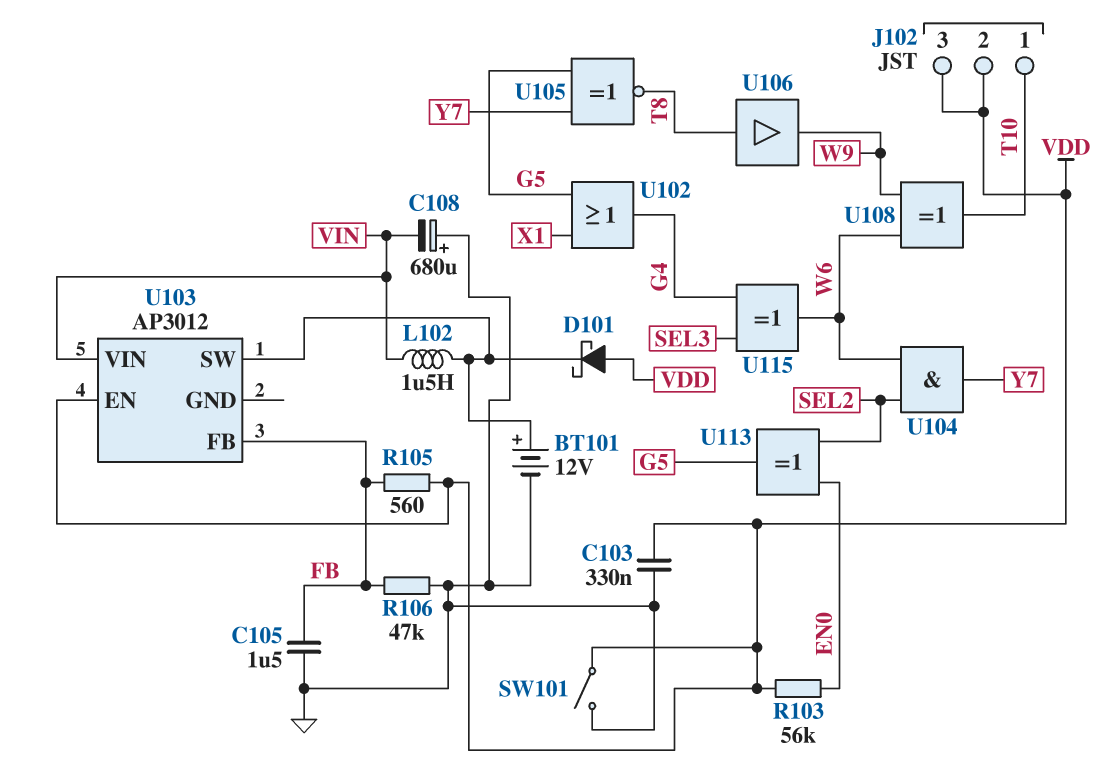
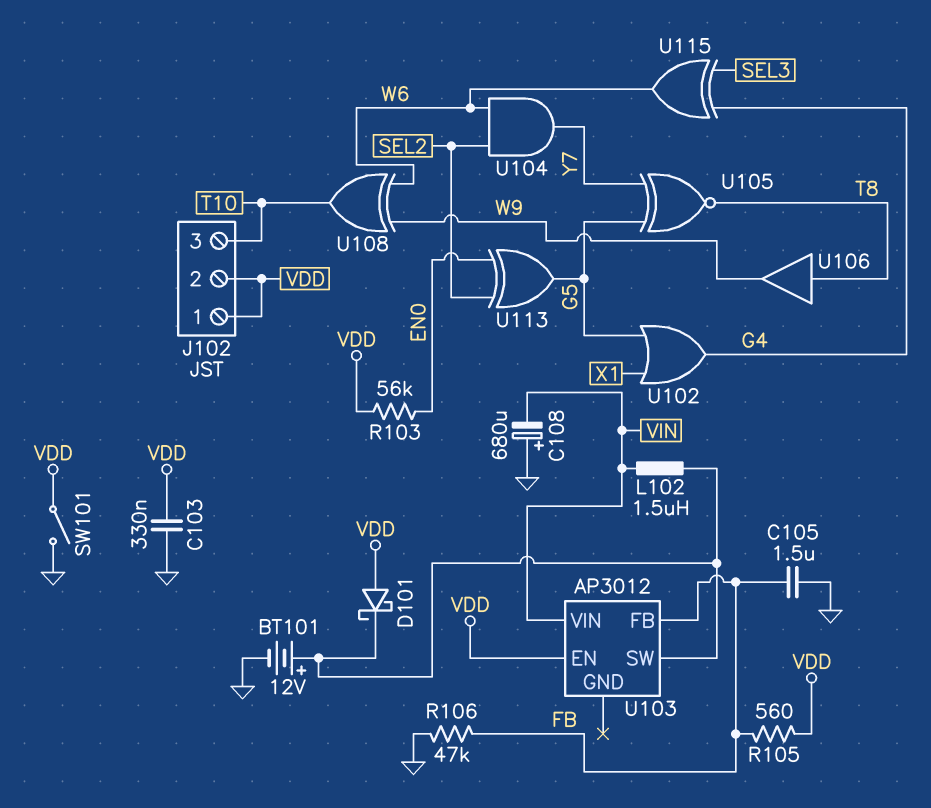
J102 pin 1: T10 -> VDD
J102 pin 3: VDD -> T10

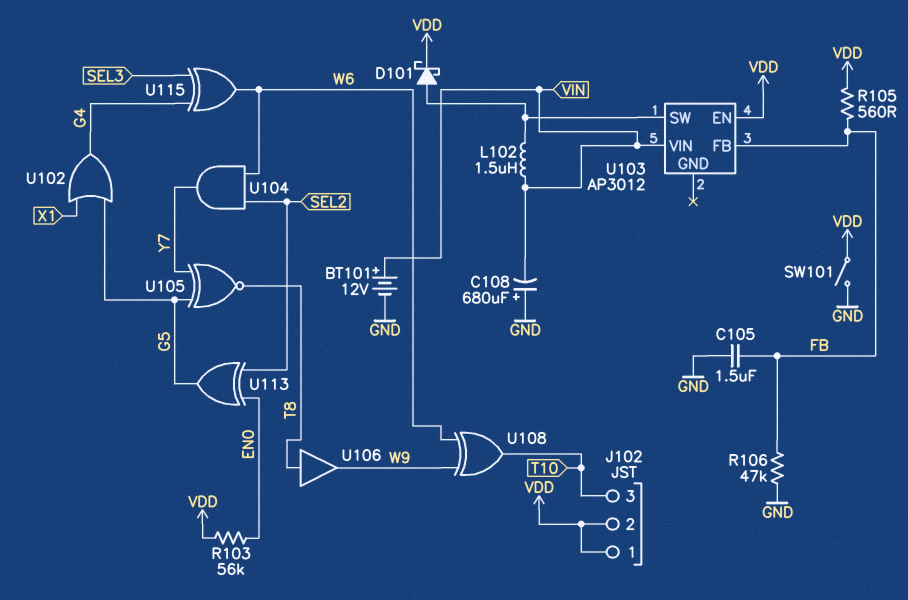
BT101: 12V (plus U103/SW, minus GND) -> 12V (plus VIN, minus GND)
C103: 330nF (GND, VDD) -> none
D101: schottky (A VDD, K U103/SW) -> schottky (A U103/SW, K VDD)

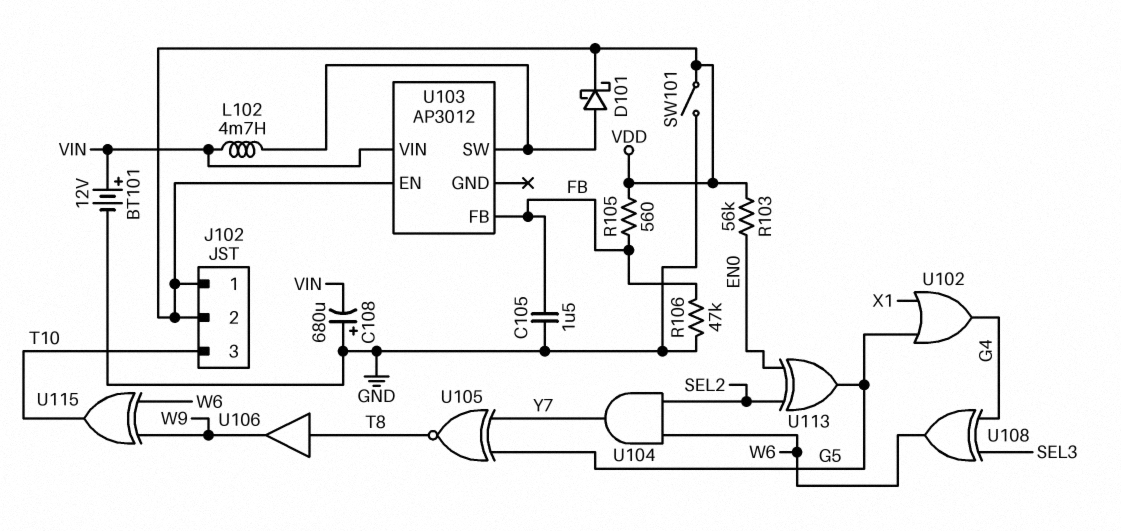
L102: 1.5uH (U103/SW, VIN) -> 4.7mH (U103/SW, VIN)
U108: XOR (in W6, in W9, out T10) -> XOR (in G4, in SEL3, out W6)
U115: XOR (in G4, in SEL3, out W6) -> XOR (in W6, in W9, out T10)

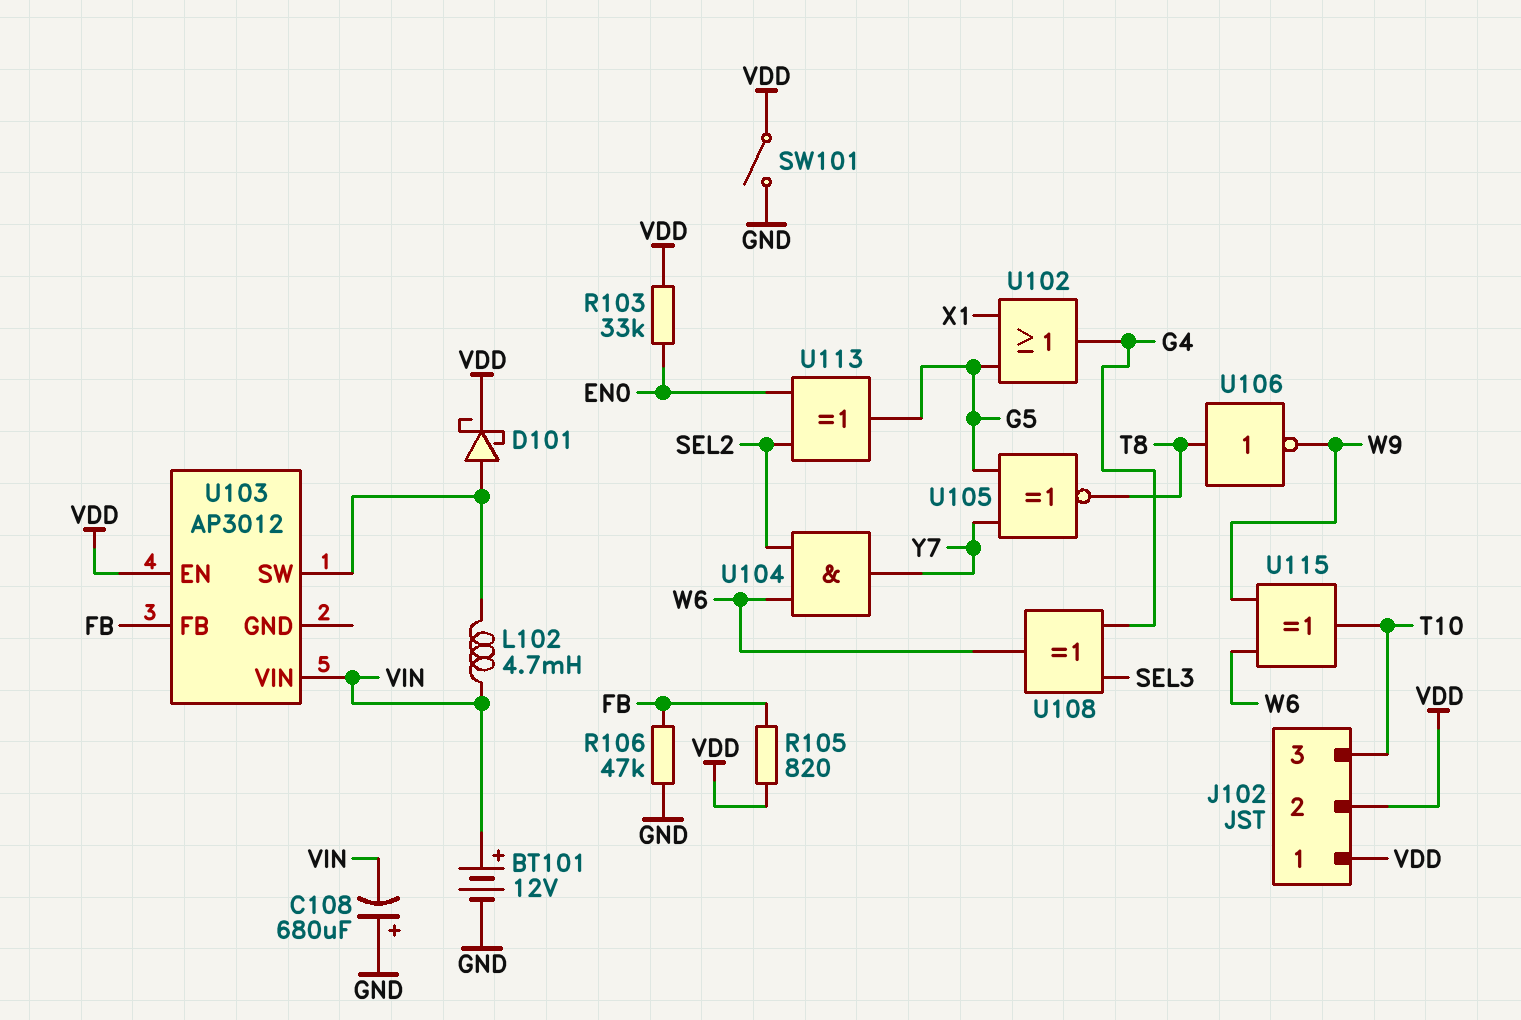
C105: 1.5uF (FB, GND) -> none
R103: 56k (EN0, VDD) -> 33k (EN0, VDD)
R105: 560 (FB, VDD) -> 820 (FB, VDD)
U106: buffer (in T8, out W9) -> NOT (in T8, out W9)

